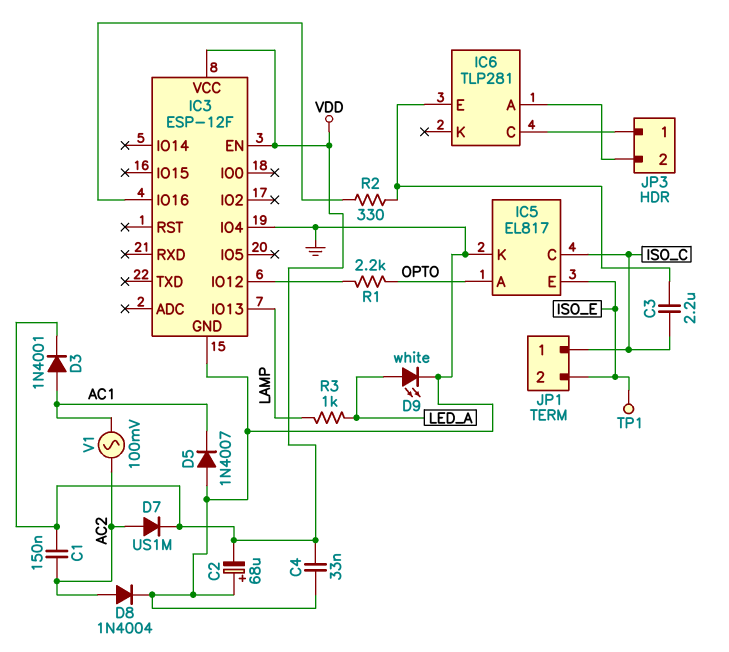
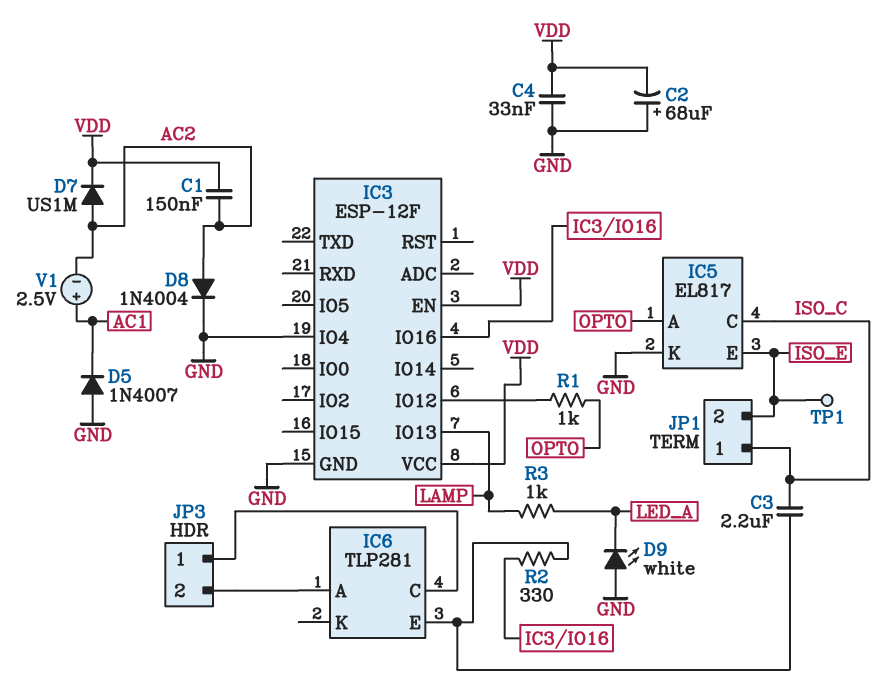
D3: diode 1N4001 (A AC1, K VDD) -> none
D9: LED white (A LED_A, K GND) -> LED white (A GND, K LED_A)
R1: 2.2k (IC3/IO12, OPTO) -> 1k (IC3/IO12, OPTO)
V1: AC 100mV (AC1, AC2) -> 2.5V (plus AC1, minus AC2)

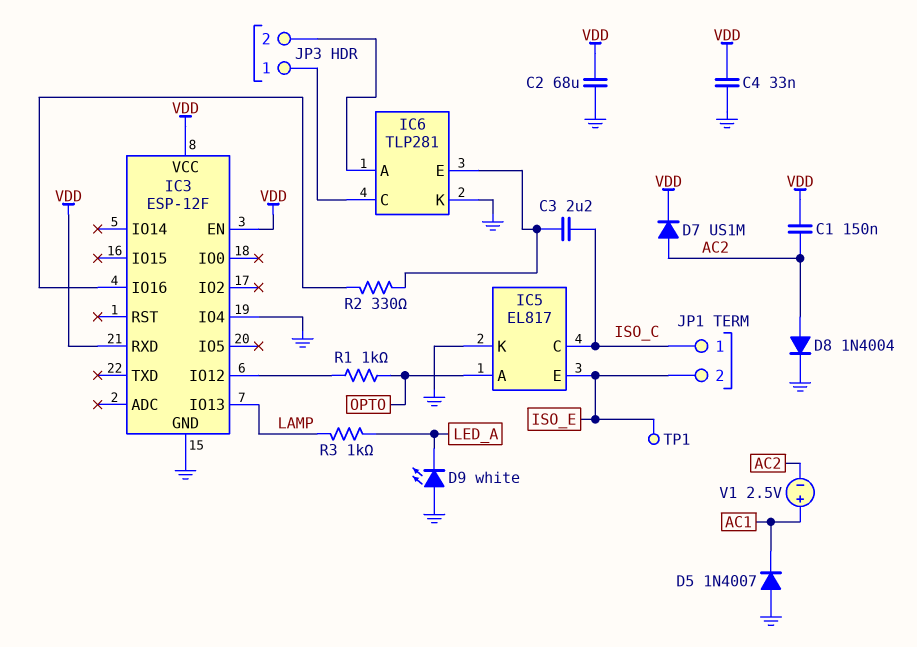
C2: 68uF (plus GND, minus VDD) -> 68uF (GND, VDD)
IC3 pin RXD: none -> VDD
IC6 pin K: none -> GND

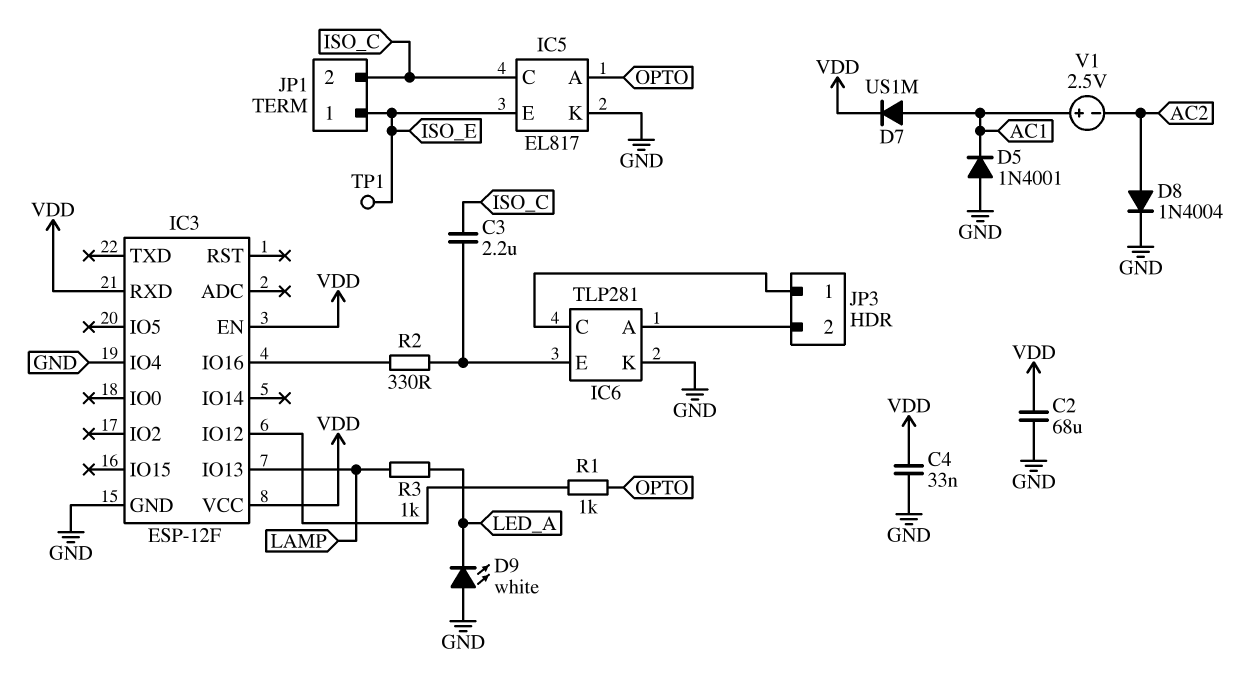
C1: 150nF (AC2, VDD) -> none
D5: diode 1N4007 (A GND, K AC1) -> diode 1N4001 (A GND, K AC1)
D7: diode US1M (A AC2, K VDD) -> diode US1M (A AC1, K VDD)
JP1 pin 1: ISO_C -> ISO_E
JP1 pin 2: ISO_E -> ISO_C

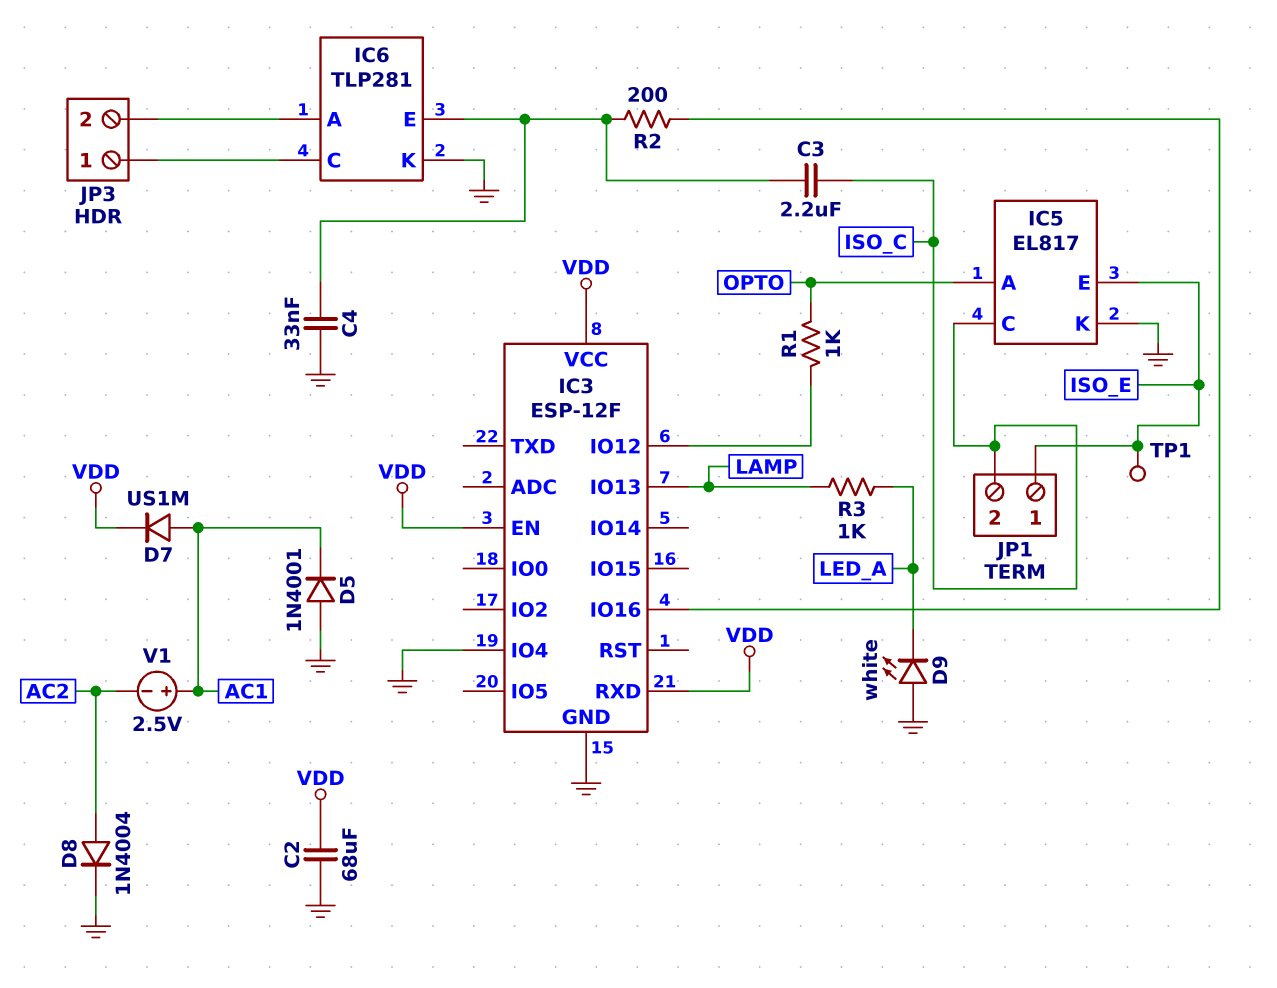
C4: 33nF (GND, VDD) -> 33nF (GND, IC6/E)
R2: 330 (IC3/IO16, IC6/E) -> 200 (IC3/IO16, IC6/E)

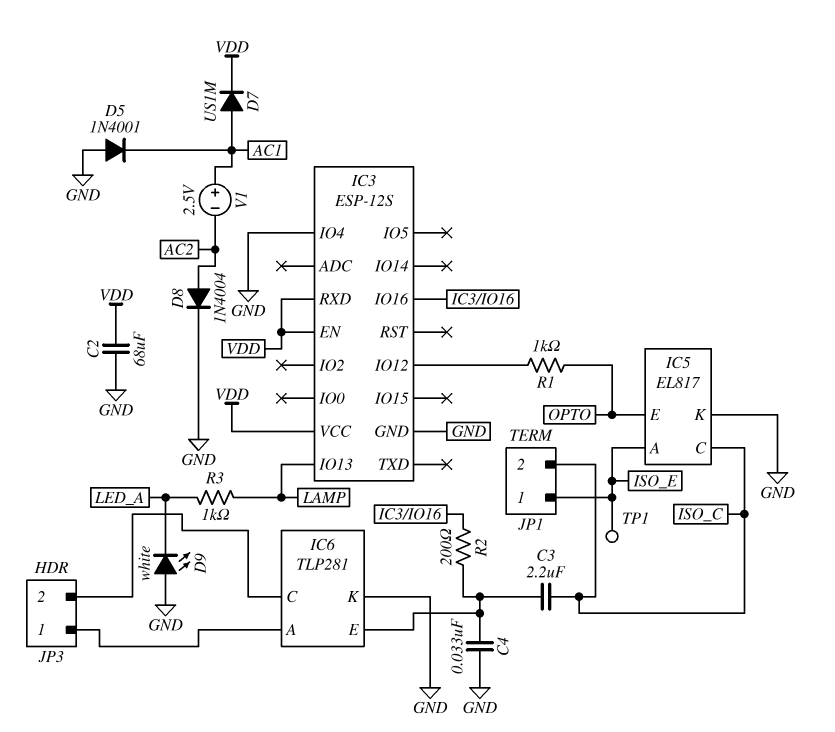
IC3: ESP-12F -> ESP-12S
IC5 pin A: OPTO -> ISO_E
IC5 pin E: ISO_E -> OPTO
JP3 pin 1: IC6/C -> IC6/A
JP3 pin 2: IC6/A -> IC6/C

